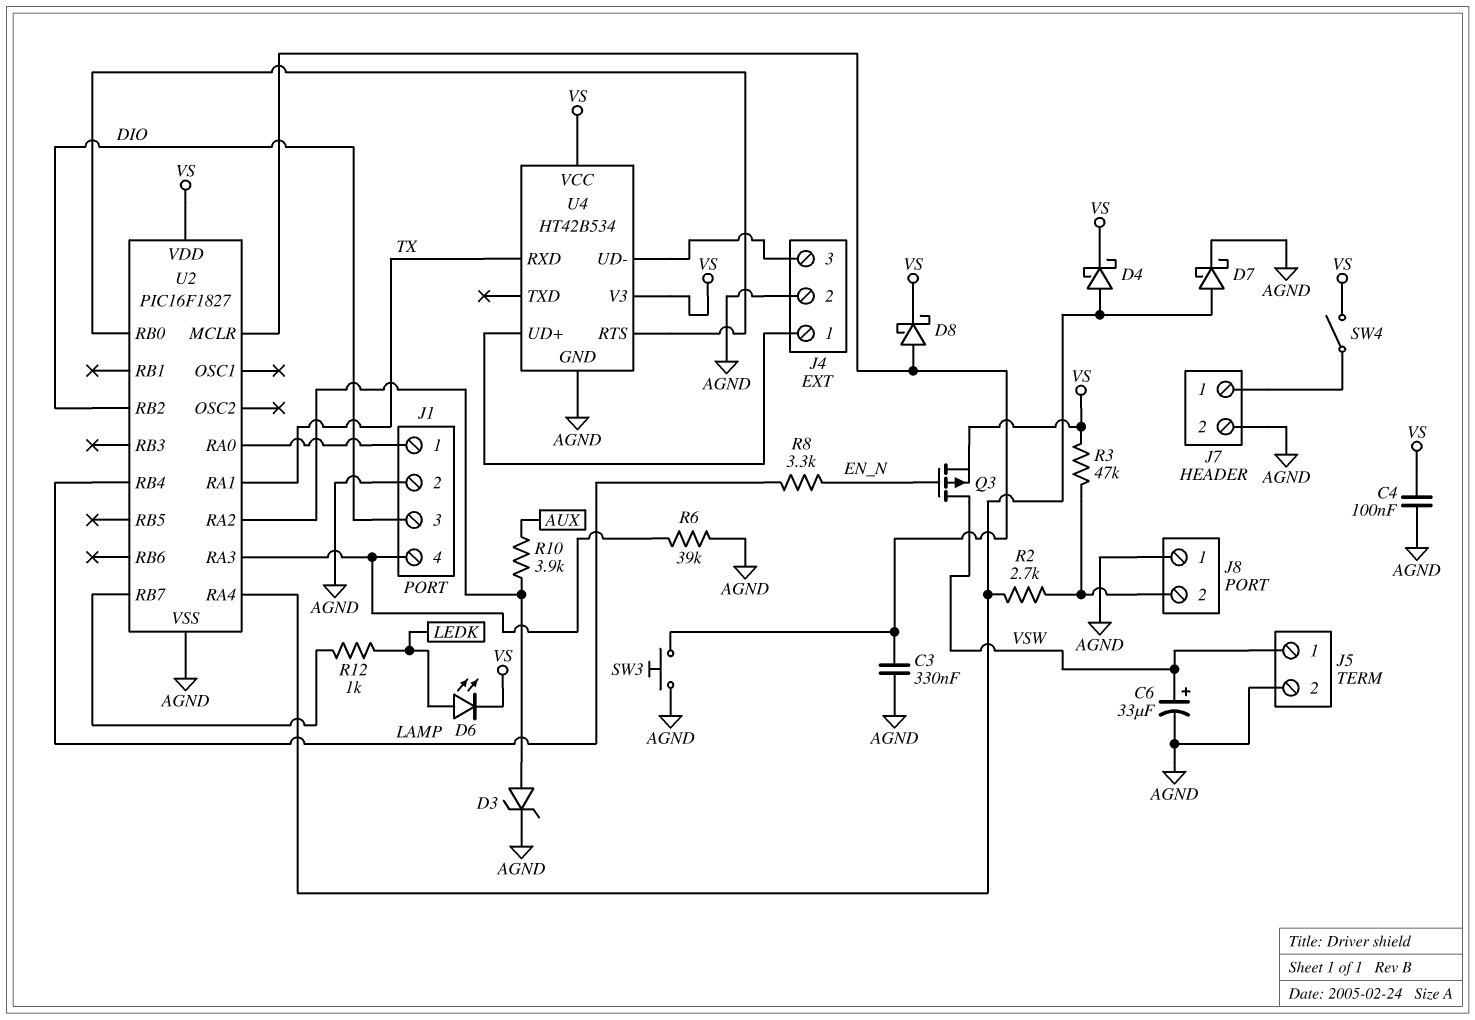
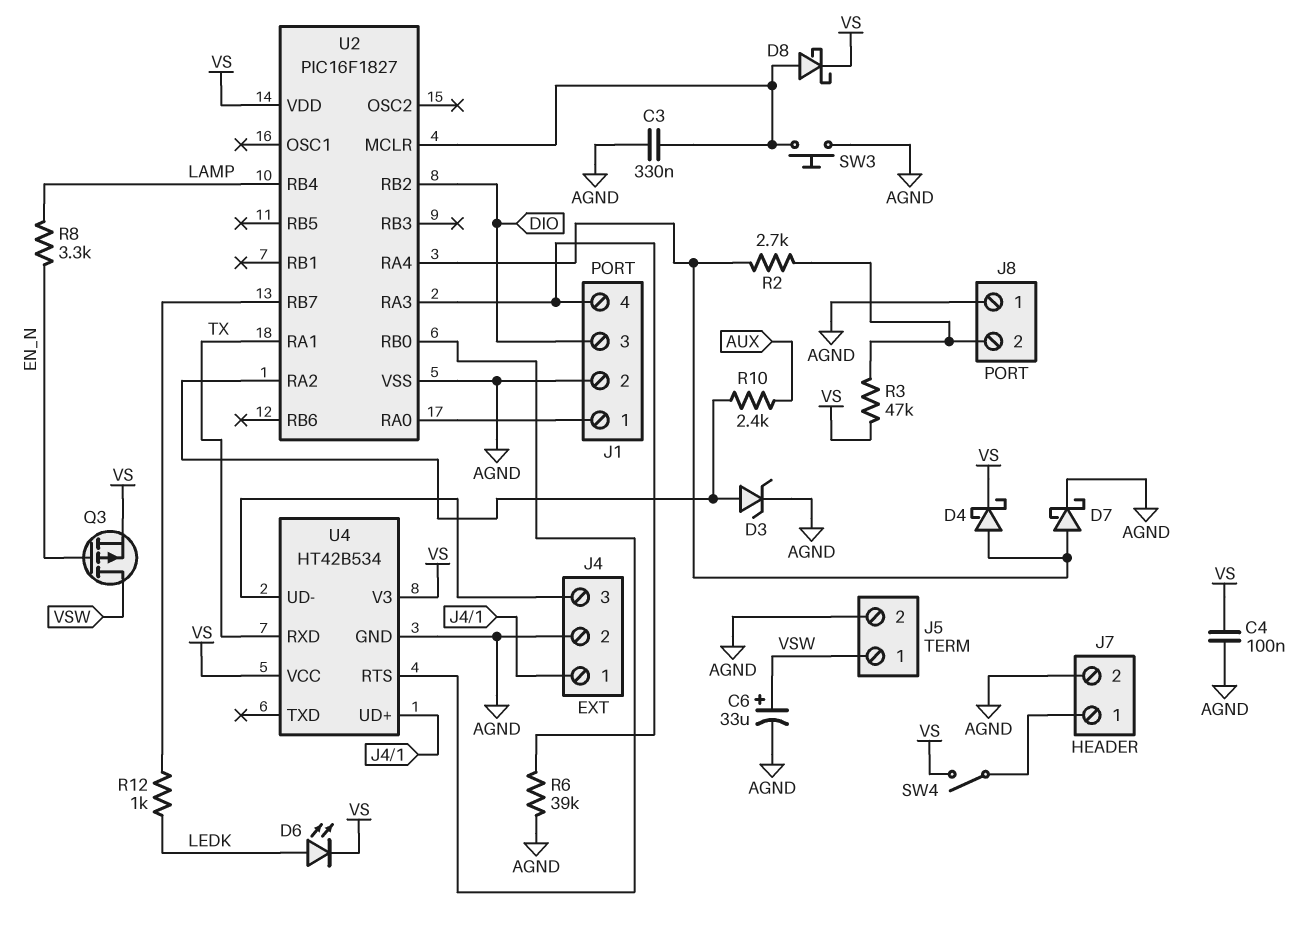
R10: 3.9k (AUX, U2/RA2) -> 2.4k (AUX, U2/RA2)

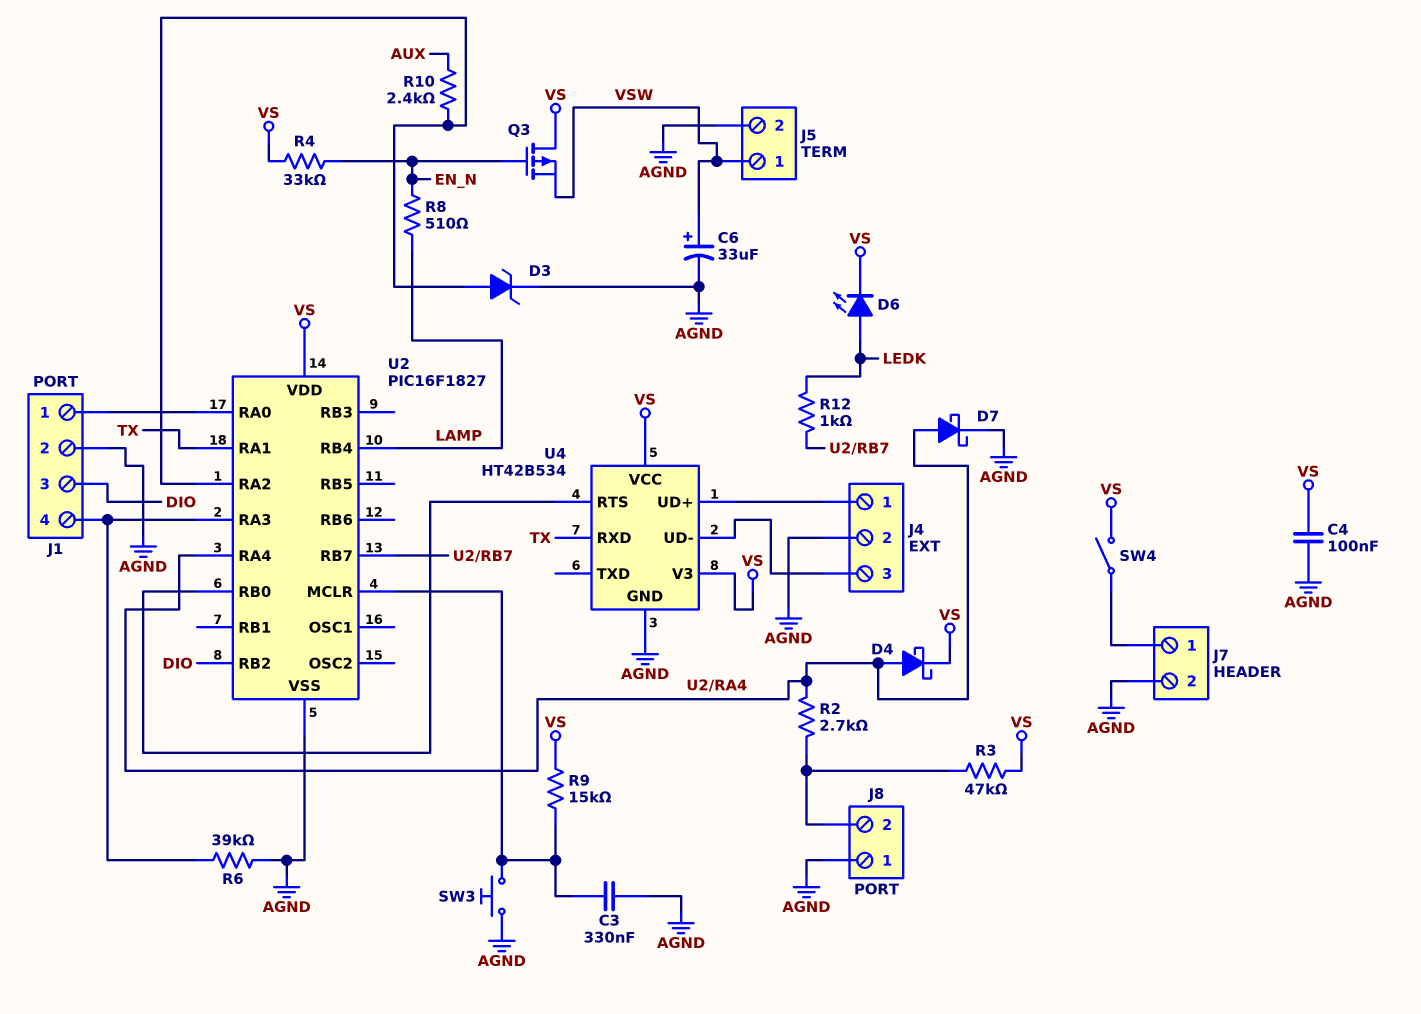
D8: schottky (A U2/MCLR, K VS) -> none
Q3: PMOS (G EN_N, D VSW, S VS) -> PMOS (G EN_N, D VS, S VSW)
R4: none -> 33k (EN_N, VS)
R8: 3.3k (EN_N, LAMP) -> 510 (EN_N, LAMP)
R9: none -> 15k (U2/MCLR, VS)

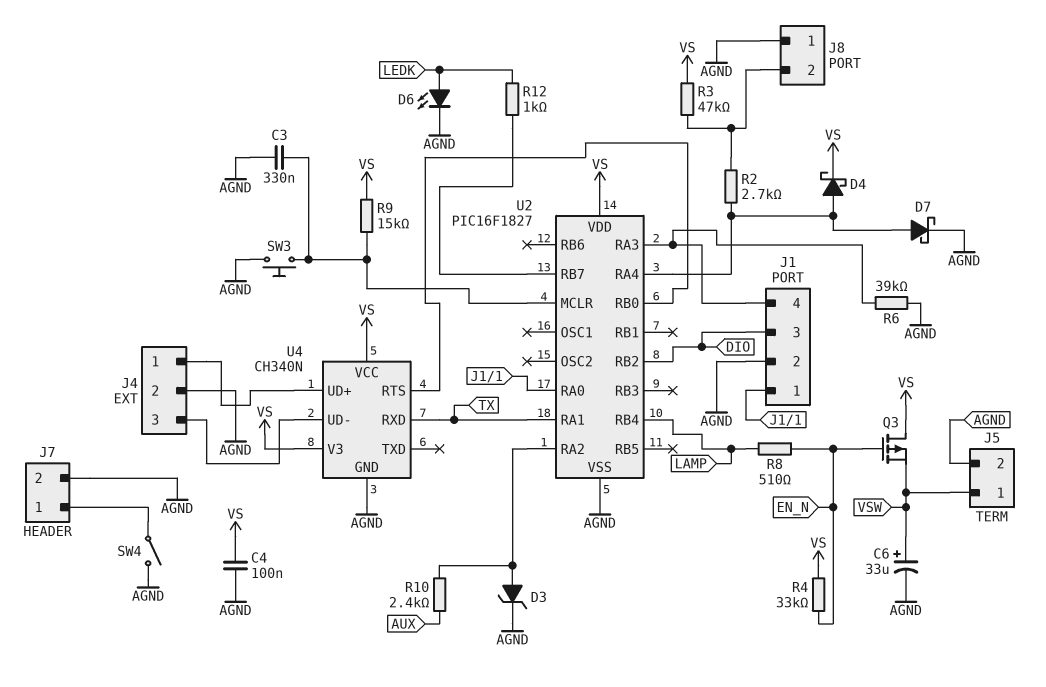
D6: LED (A LEDK, K VS) -> LED (A LEDK, K AGND)
SW4: switch (J7/1, VS) -> switch (AGND, J7/1)
U4: HT42B534 -> CH340N

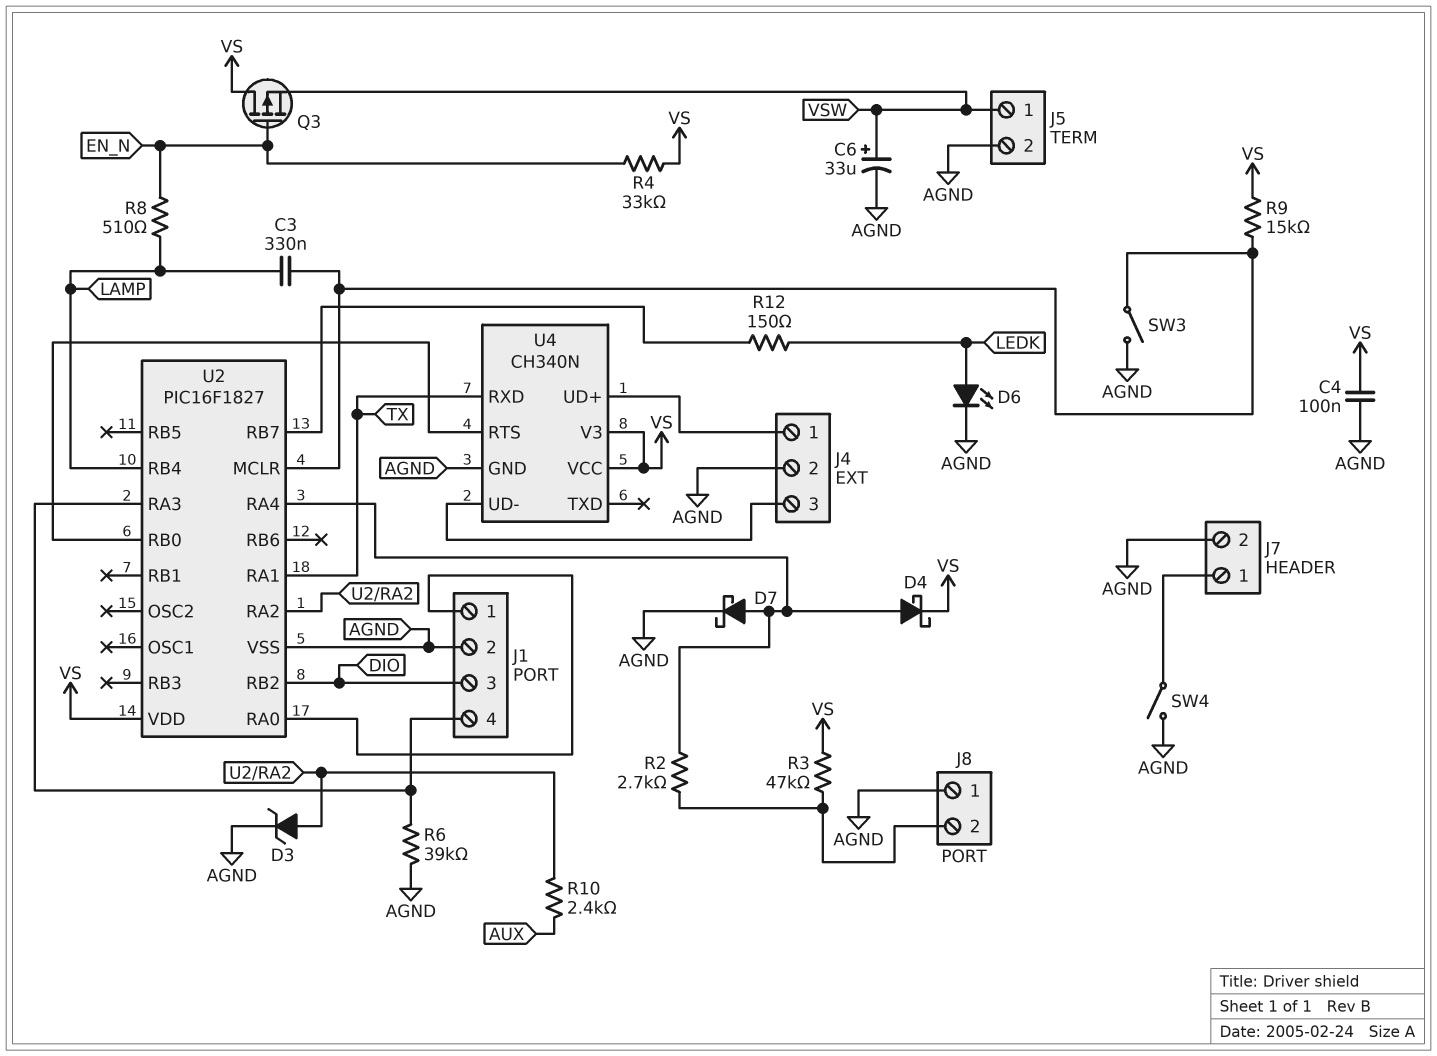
C3: 330nF (AGND, U2/MCLR) -> 330nF (LAMP, U2/MCLR)
R12: 1k (LEDK, U2/RB7) -> 150 (LEDK, U2/RB7)
SW3: button (AGND, U2/MCLR) -> switch (AGND, U2/MCLR)

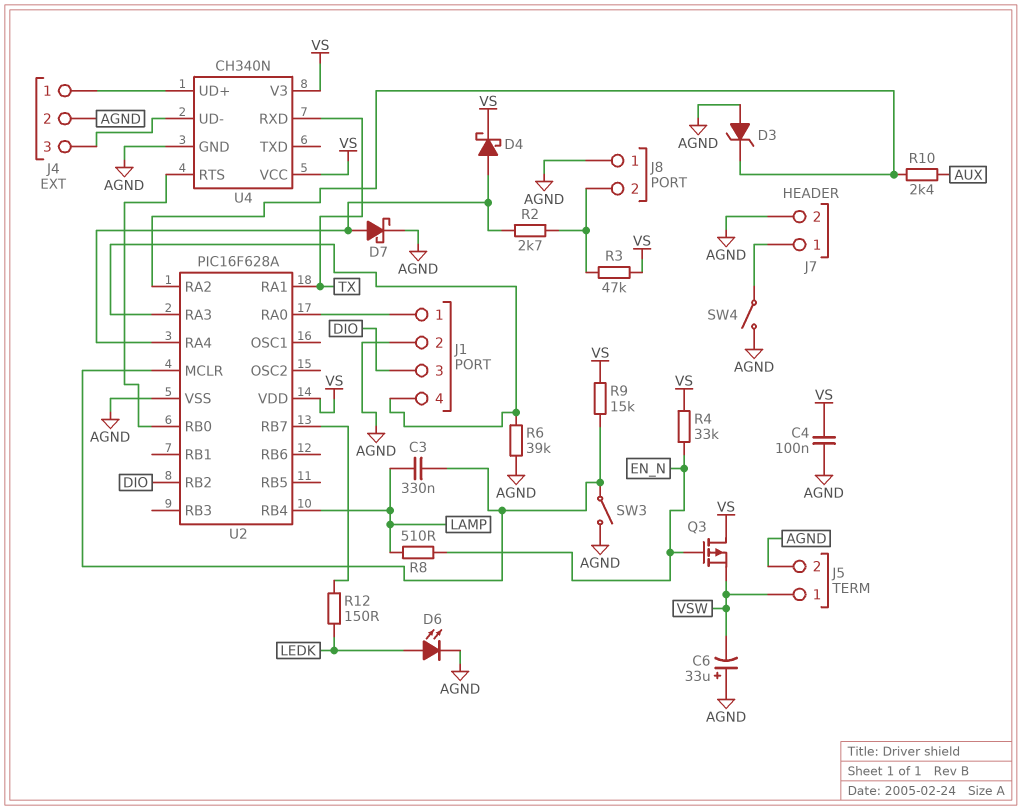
C6: 33uF (plus VSW, minus AGND) -> 33uF (plus AGND, minus VSW)
D3: zener (A U2/RA2, K AGND) -> zener (A AGND, K U2/RA2)
U2: PIC16F1827 -> PIC16F628A

